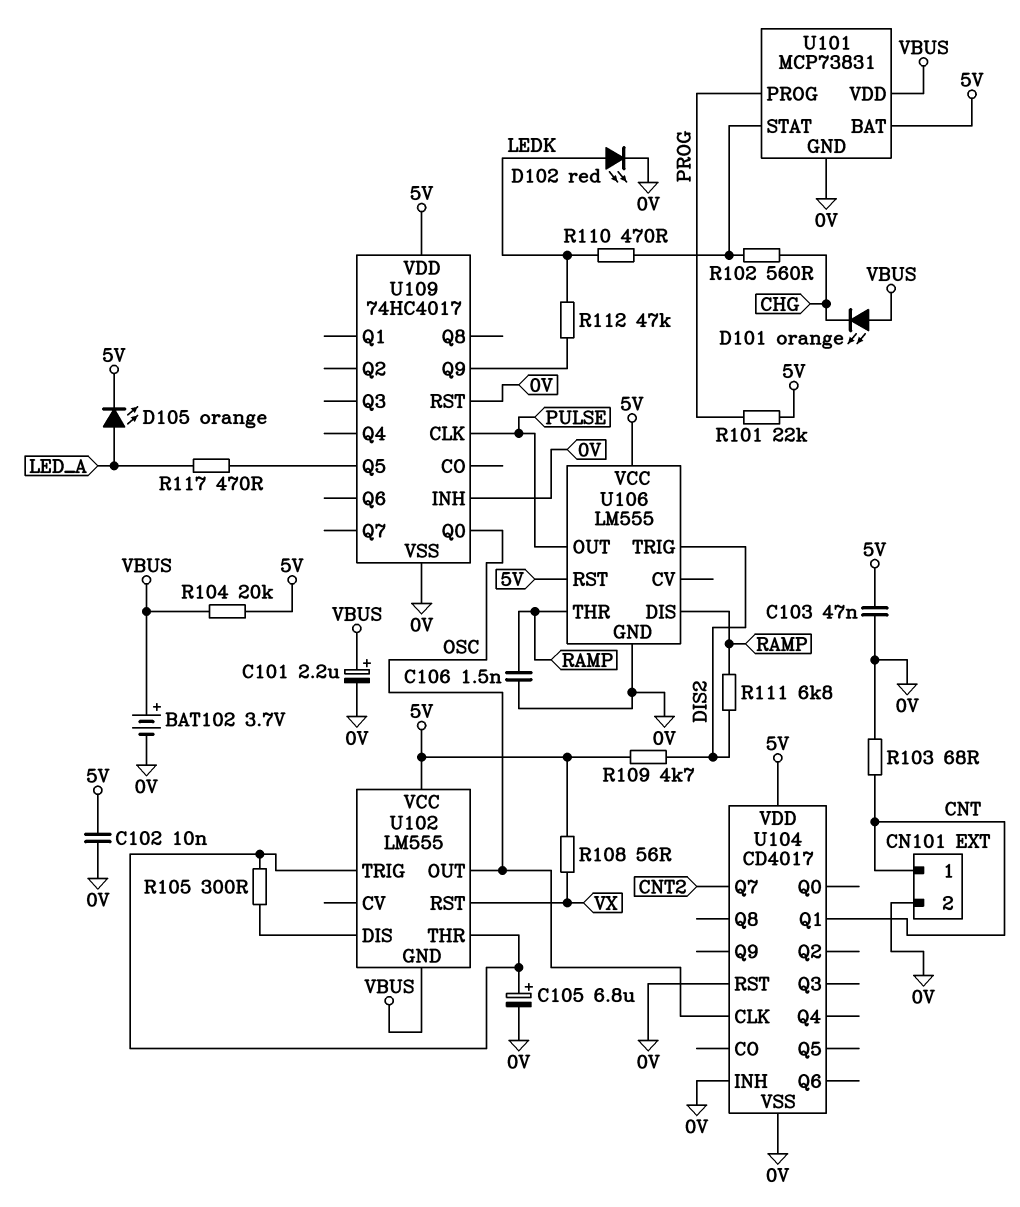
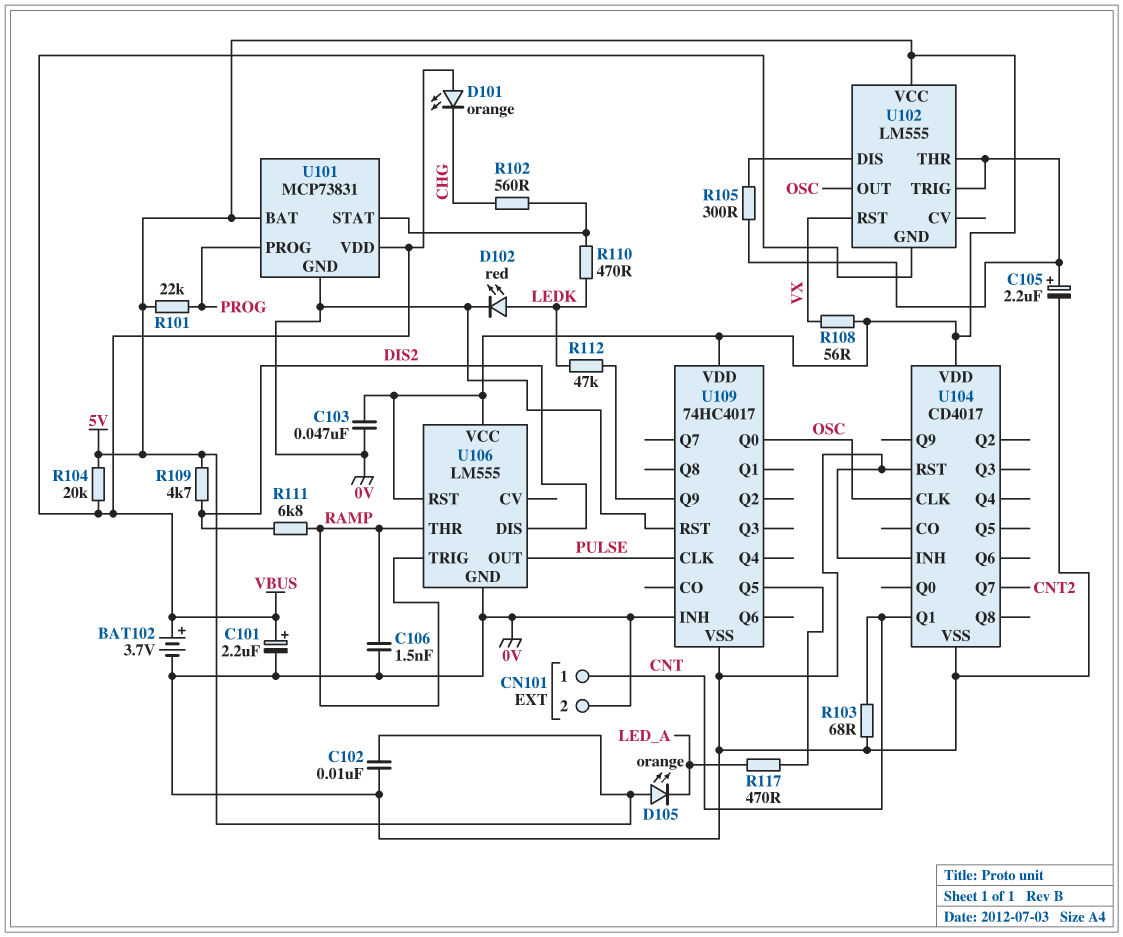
C105: 6.8uF (plus U102/THR, minus 0V) -> 2.2uF (plus U102/THR, minus 0V)
D105: LED orange (A LED_A, K 5V) -> LED orange (A 5V, K LED_A)
U106 pin DIS: RAMP -> DIS2
U106 pin TRIG: DIS2 -> RAMP

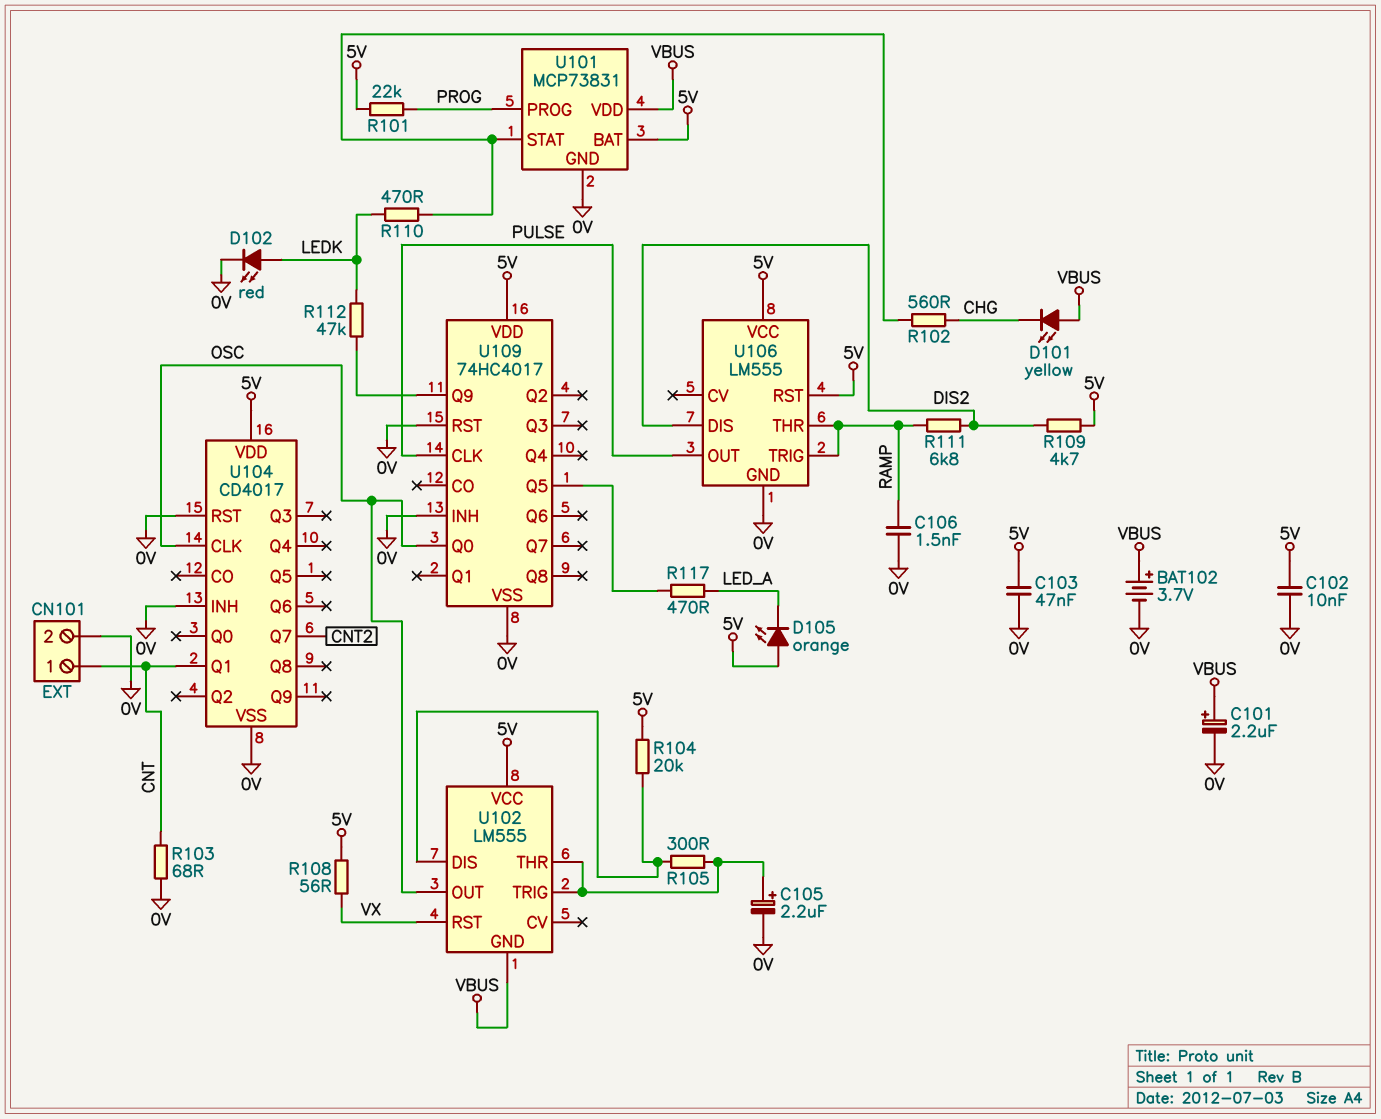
D101: LED orange (A VBUS, K CHG) -> LED yellow (A VBUS, K CHG)
R104: 20k (5V, VBUS) -> 20k (5V, U102/DIS)

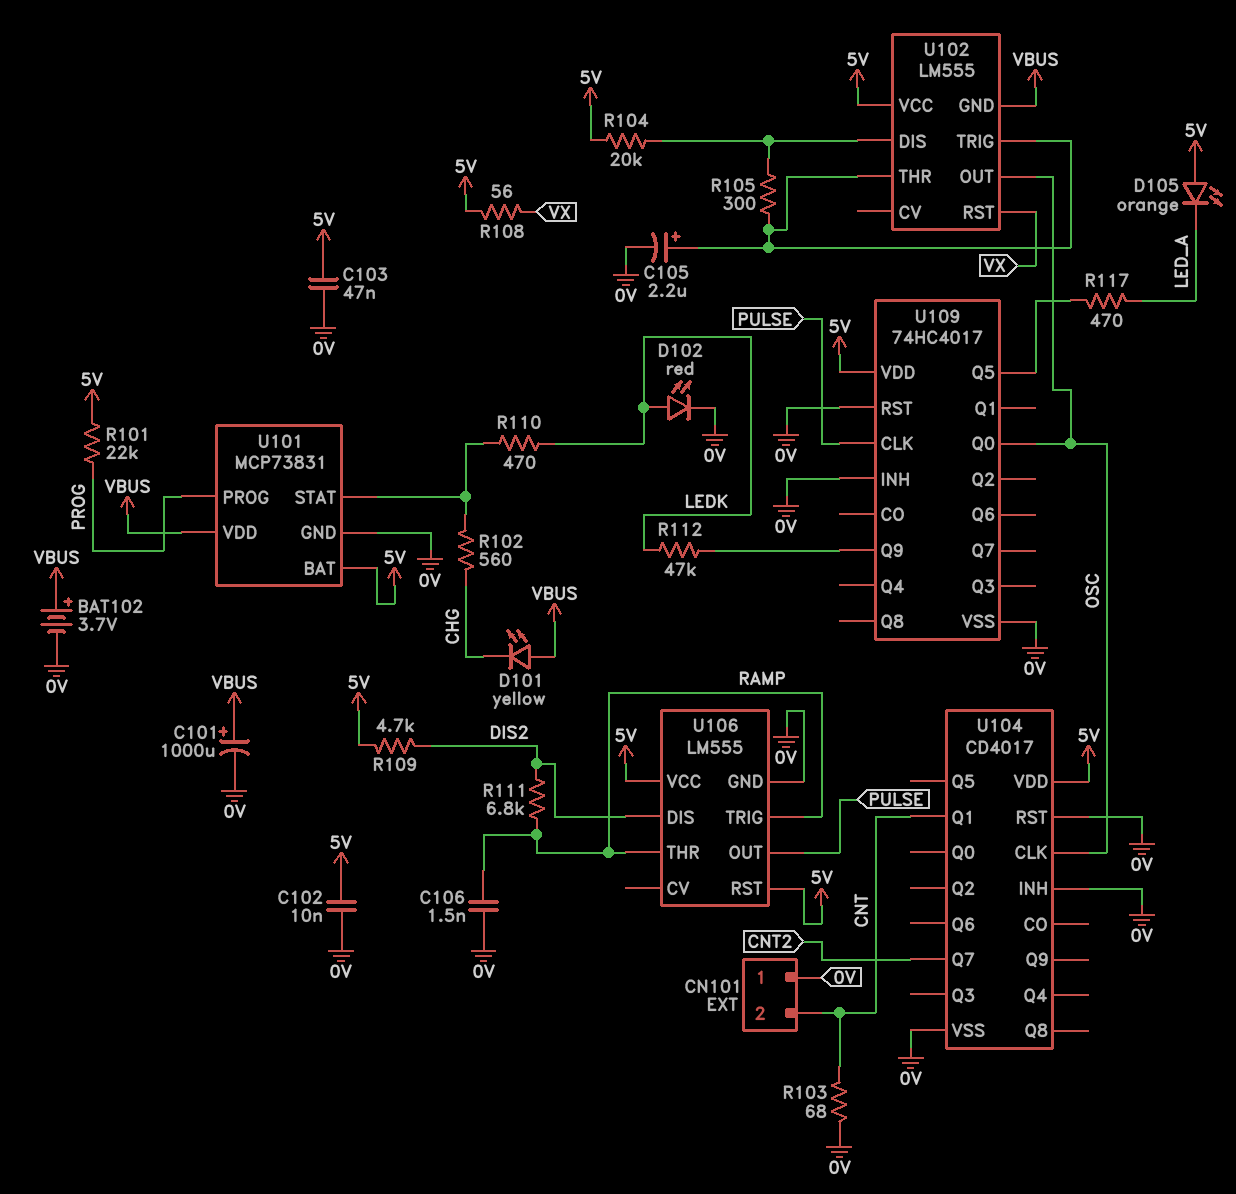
C101: 2.2uF (plus VBUS, minus 0V) -> 1000uF (plus VBUS, minus 0V)
CN101 pin 1: CNT -> 0V
CN101 pin 2: 0V -> CNT

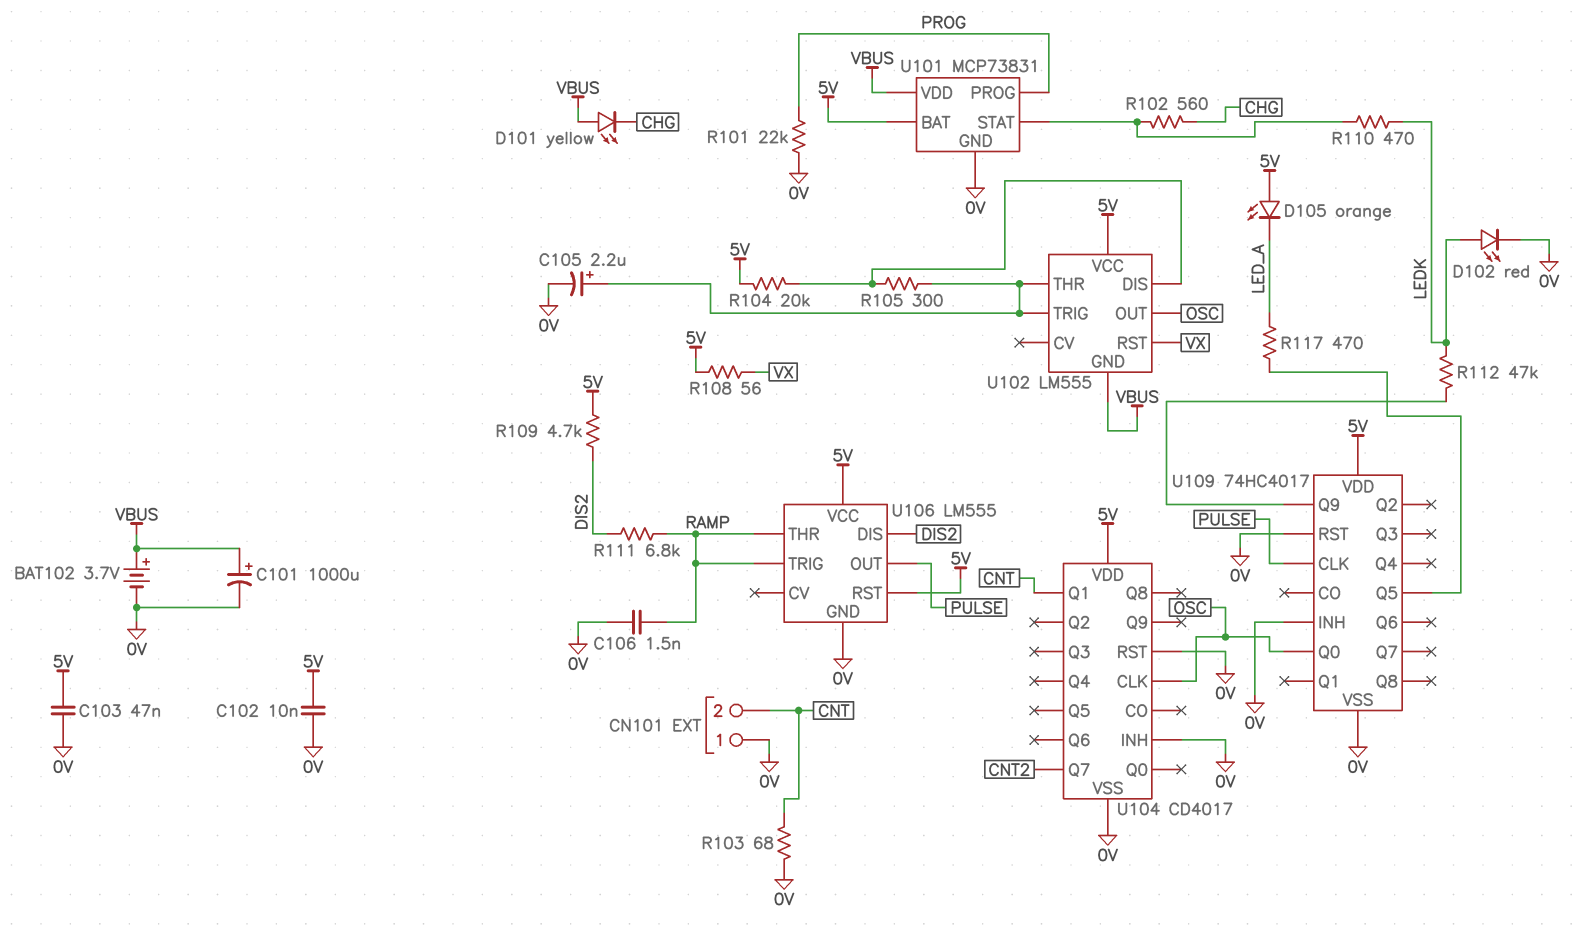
R101: 22k (5V, PROG) -> 22k (0V, PROG)

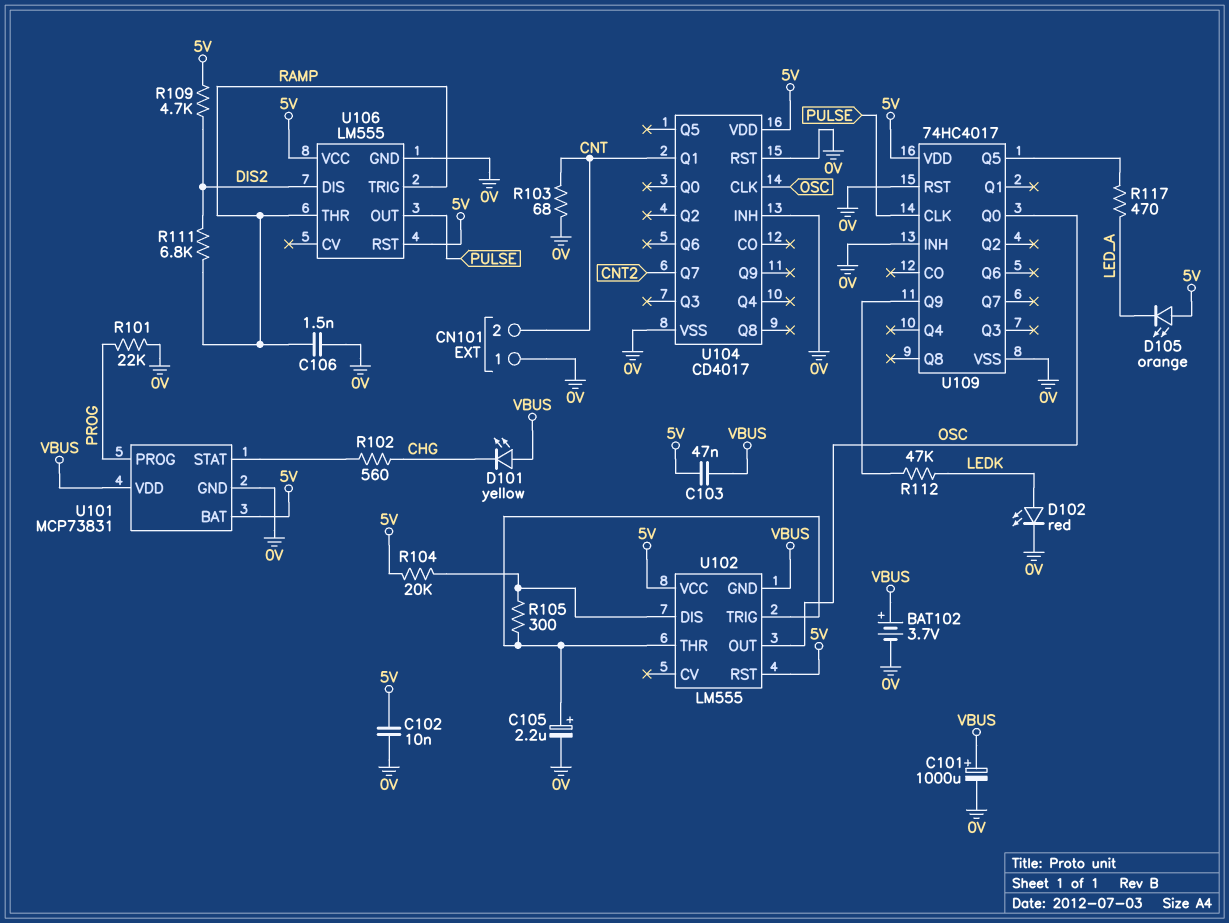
C103: 47nF (0V, 5V) -> 47nF (5V, VBUS)
R108: 56 (5V, VX) -> none
R110: 470 (LEDK, U101/STAT) -> none
U102 pin RST: VX -> 5V

